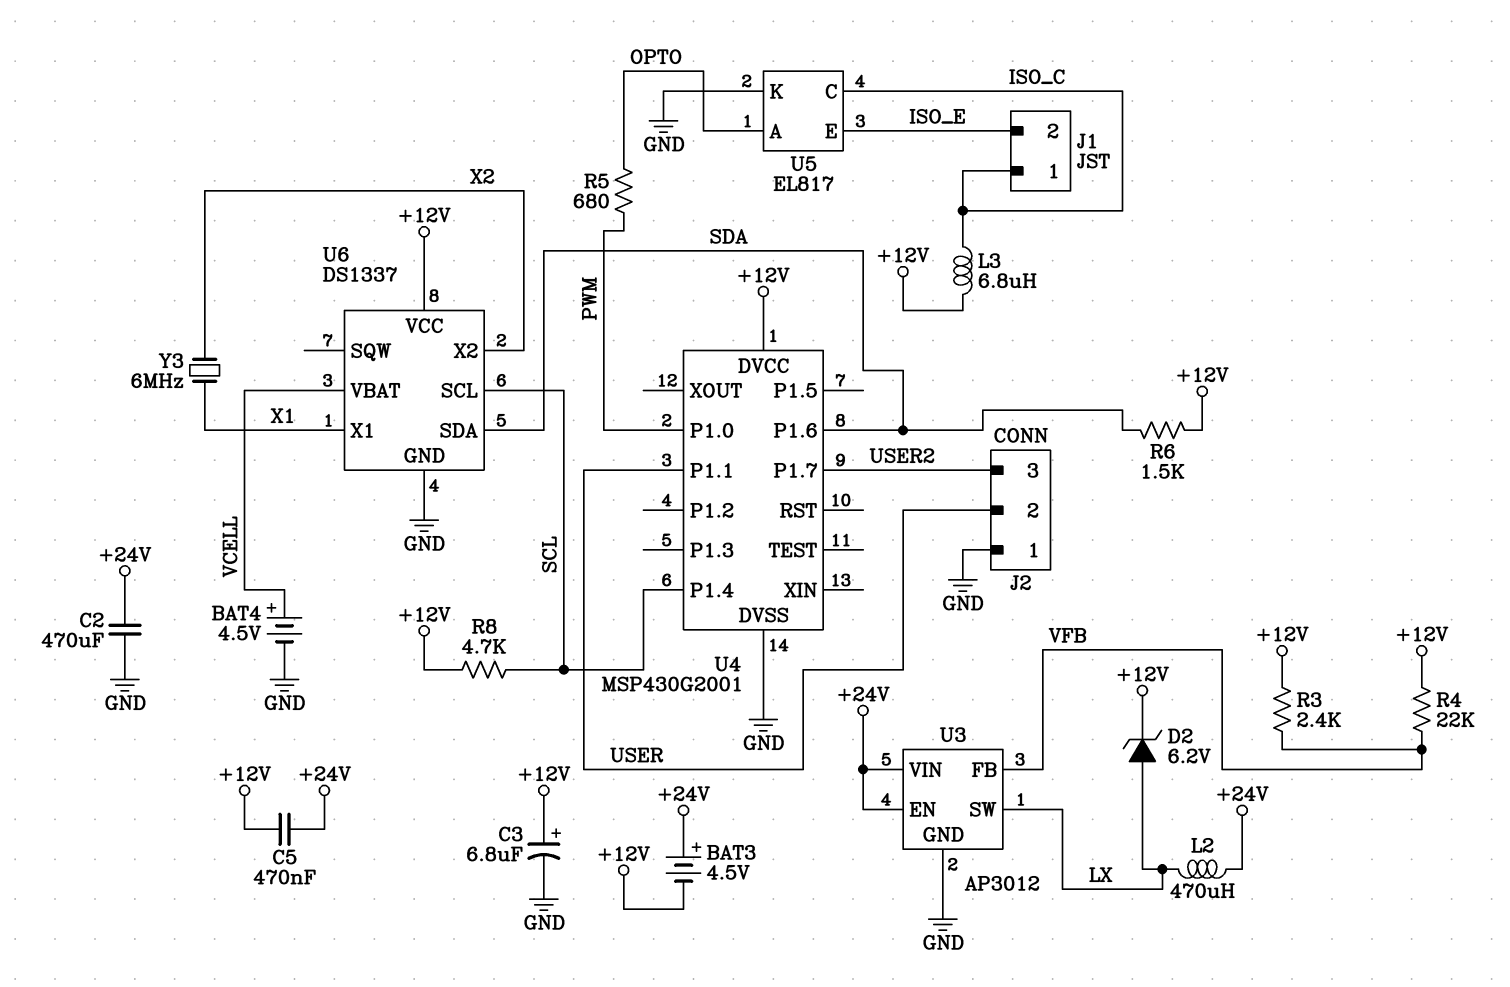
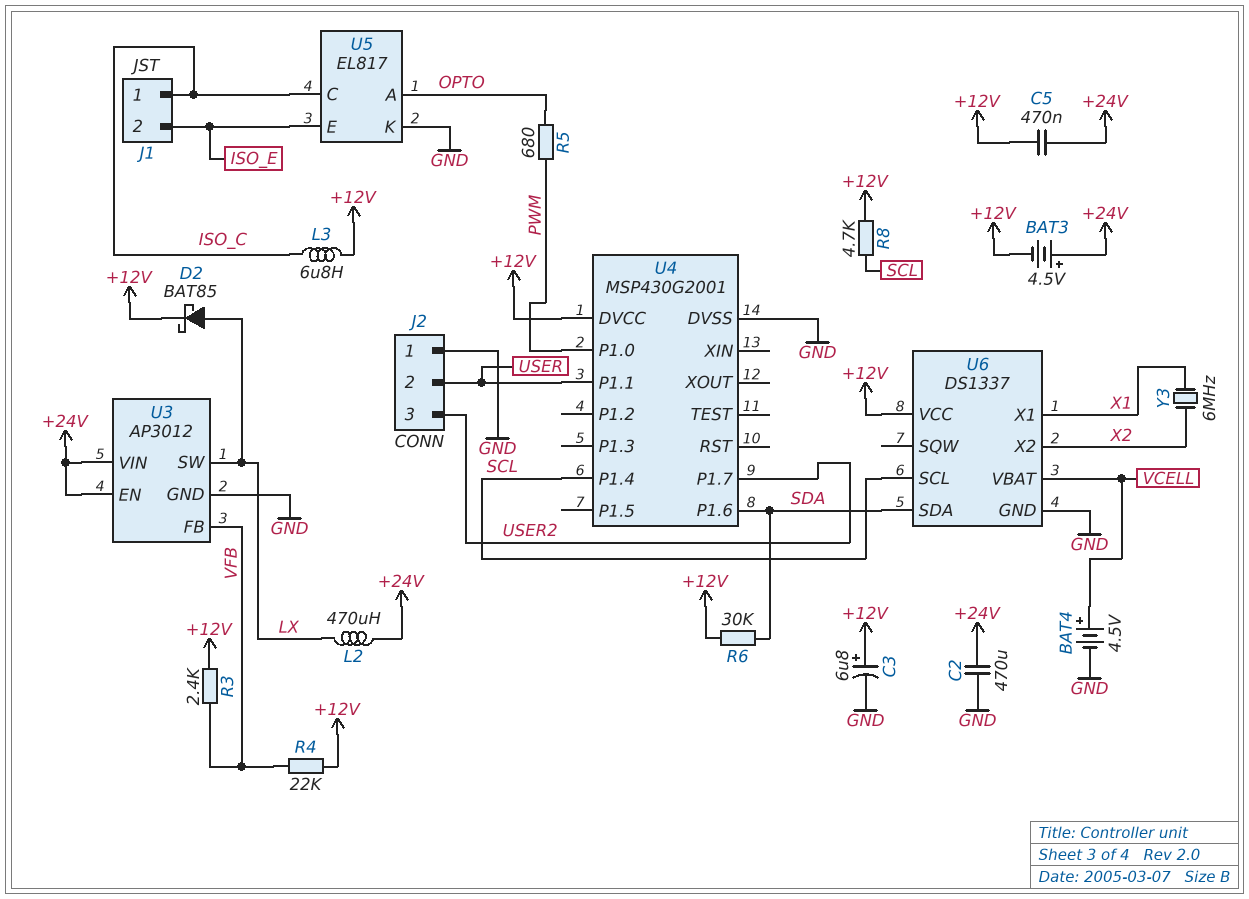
D2: zener 6.2V (A LX, K +12V) -> schottky BAT85 (A LX, K +12V)
R6: 1.5k (+12V, SDA) -> 30k (+12V, SDA)

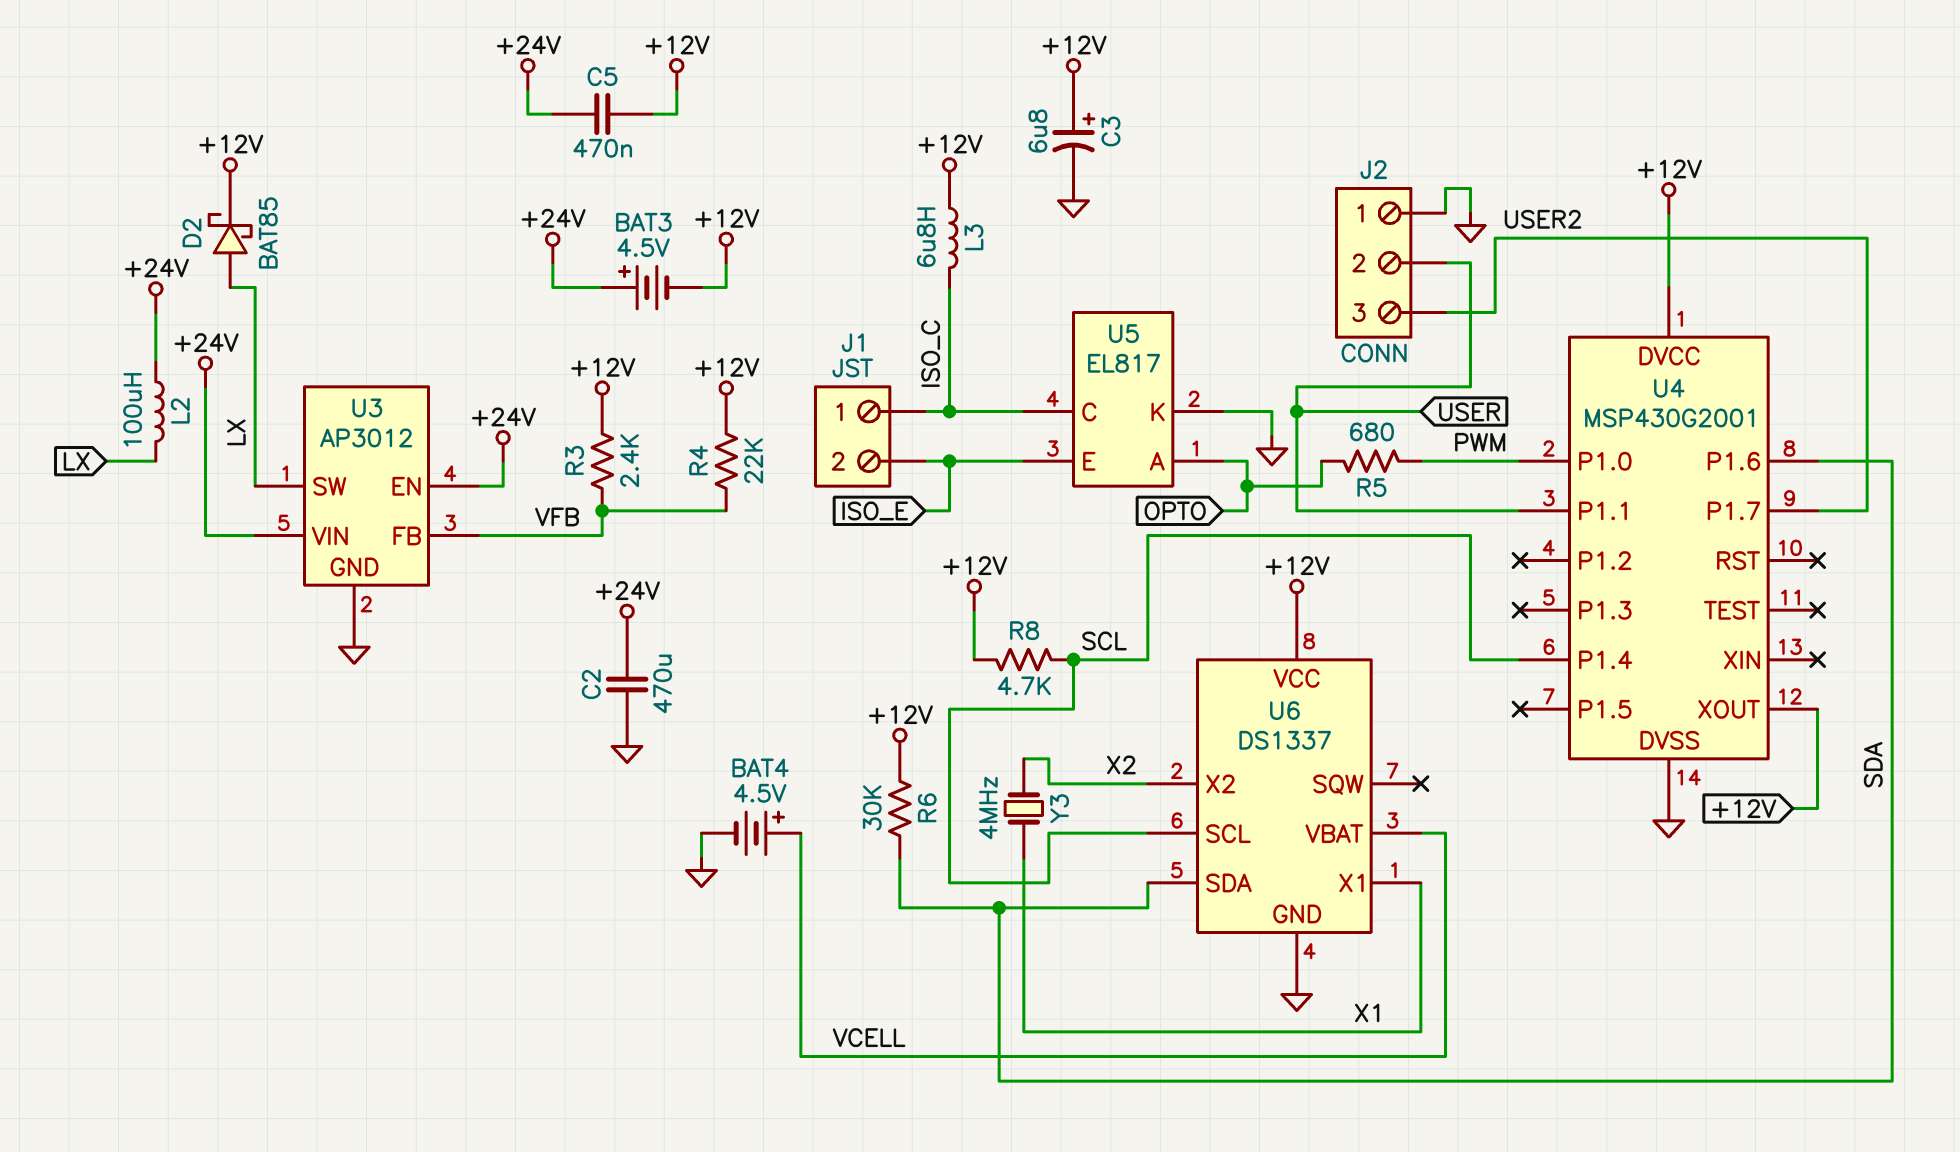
L2: 470uH (+24V, LX) -> 100uH (+24V, LX)
U4 pin XOUT: none -> +12V
Y3: 6MHz (X1, X2) -> 4MHz (X1, X2)

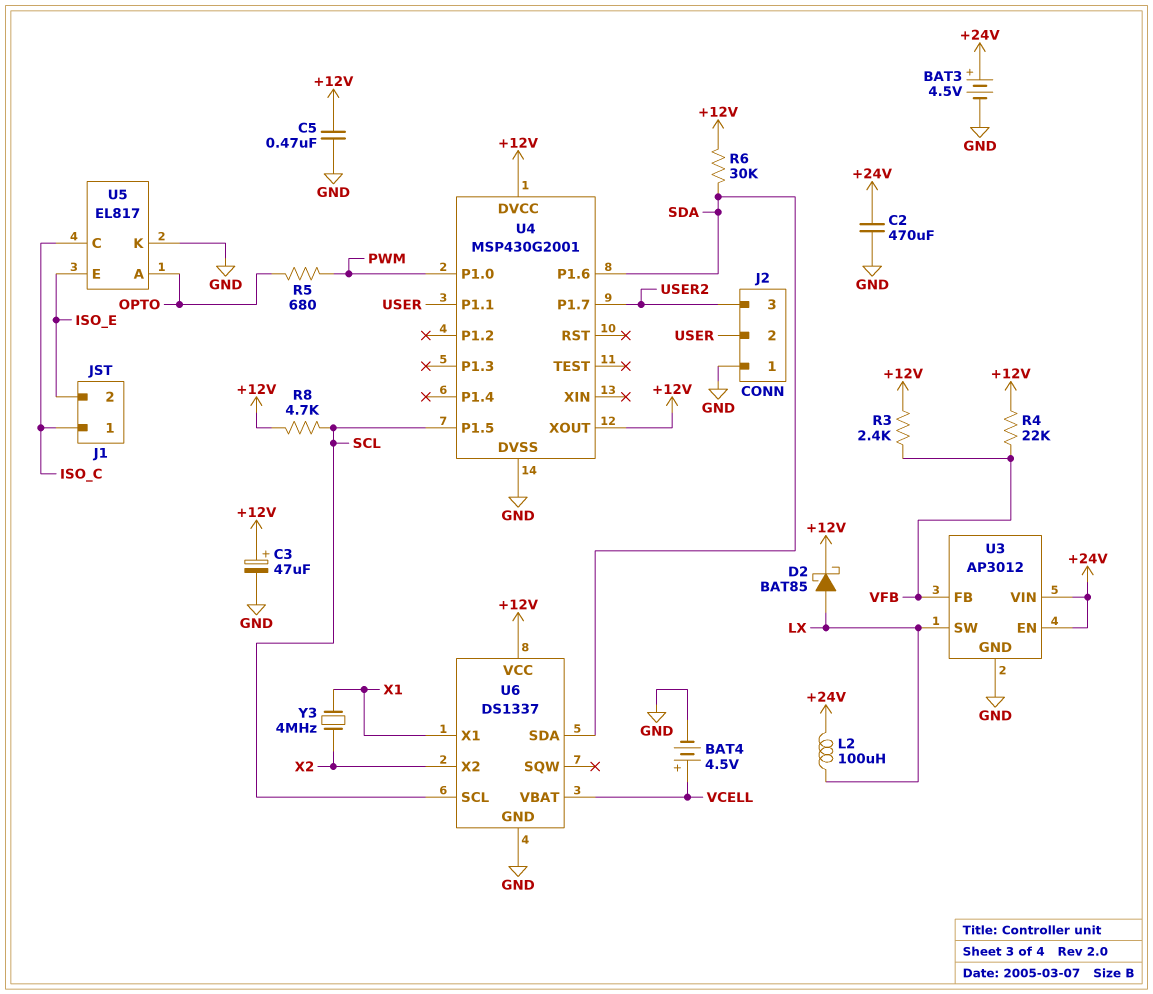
BAT3: 4.5V (plus +24V, minus +12V) -> 4.5V (plus +24V, minus GND)
C3: 6.8uF (plus +12V, minus GND) -> 47uF (plus +12V, minus GND)
C5: 470nF (+12V, +24V) -> 470nF (+12V, GND)
L3: 6.8uH (+12V, ISO_C) -> none
U4 pin P1.4: SCL -> none
U4 pin P1.5: none -> SCL

